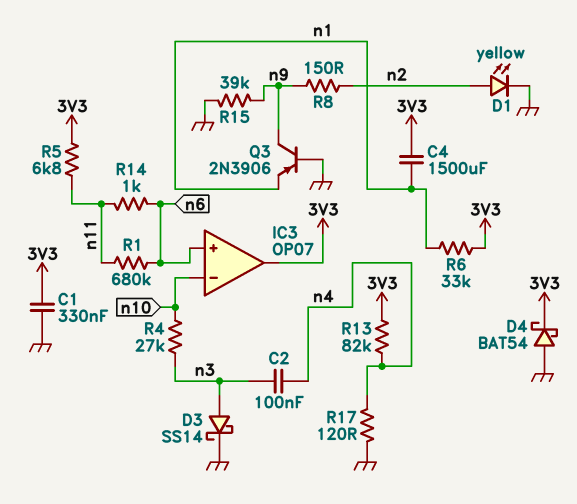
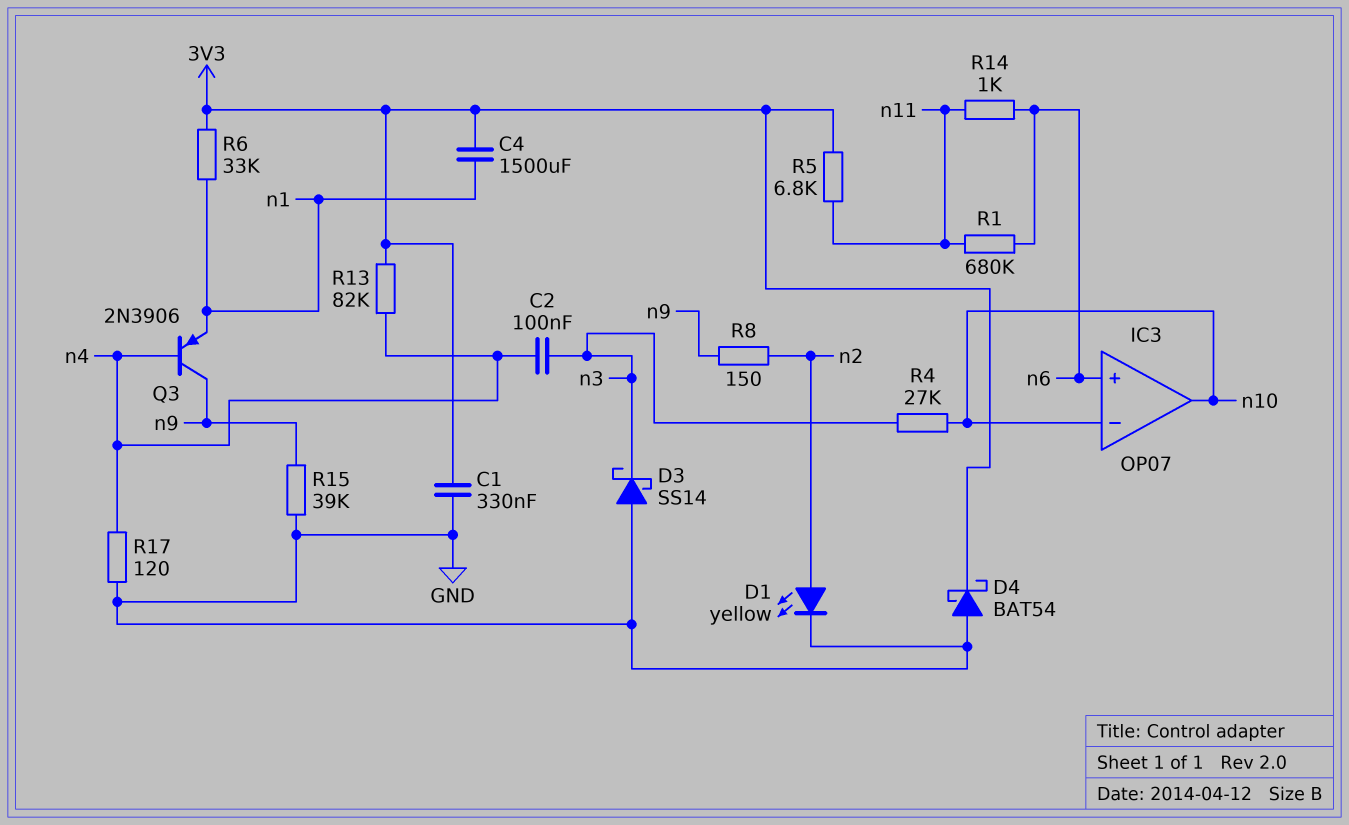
D3: schottky SS14 (A n3, K GND) -> schottky SS14 (A GND, K n3)
IC3 pin out: 3V3 -> n10
Q3: PNP 2N3906 (B GND, C n9, E n1) -> PNP 2N3906 (B n4, C n9, E n1)

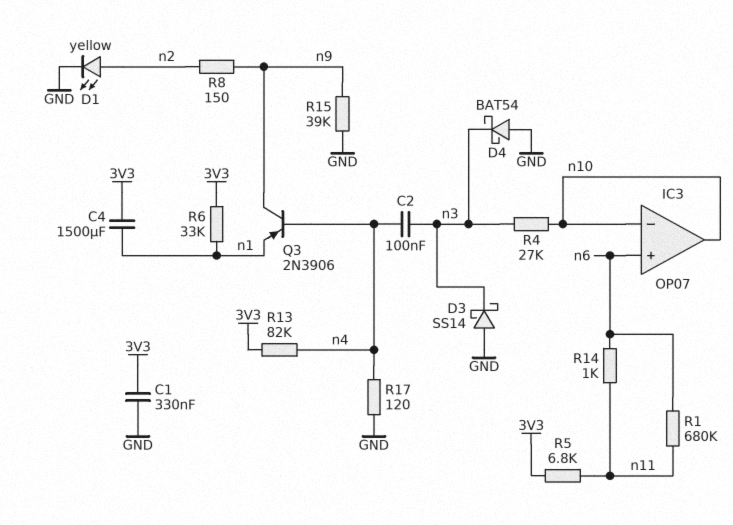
D4: schottky BAT54 (A GND, K 3V3) -> schottky BAT54 (A GND, K n3)

